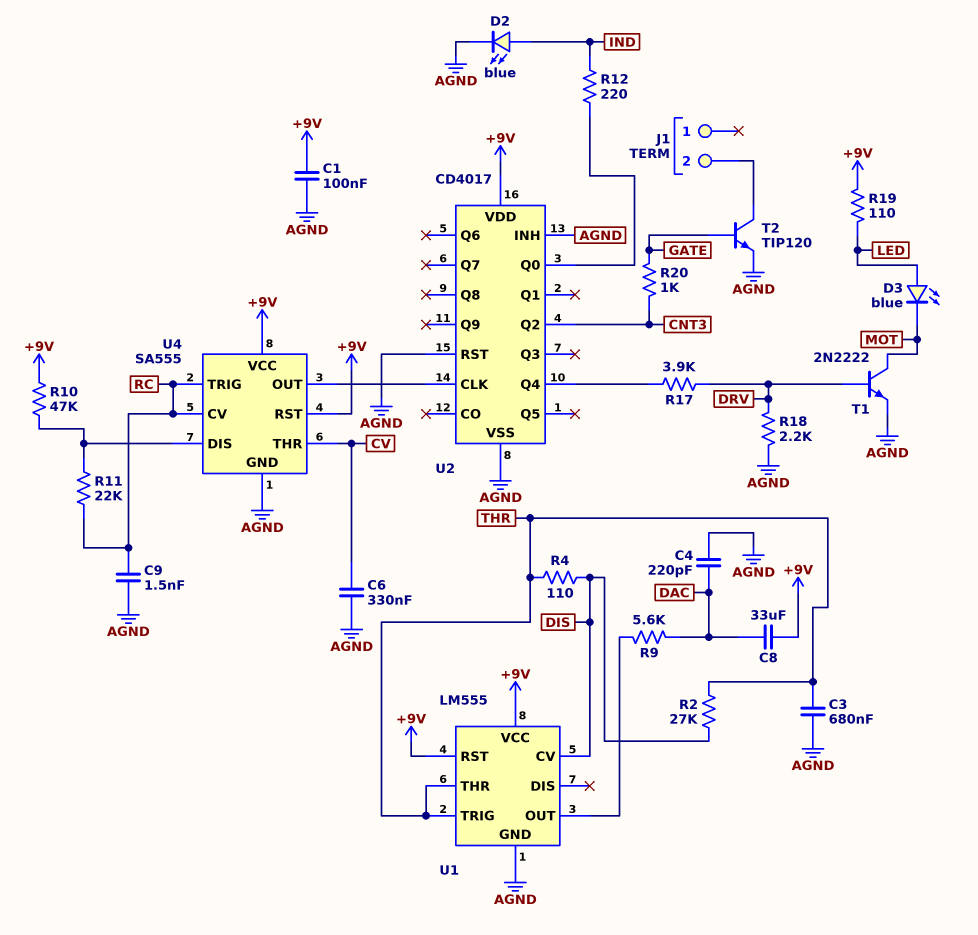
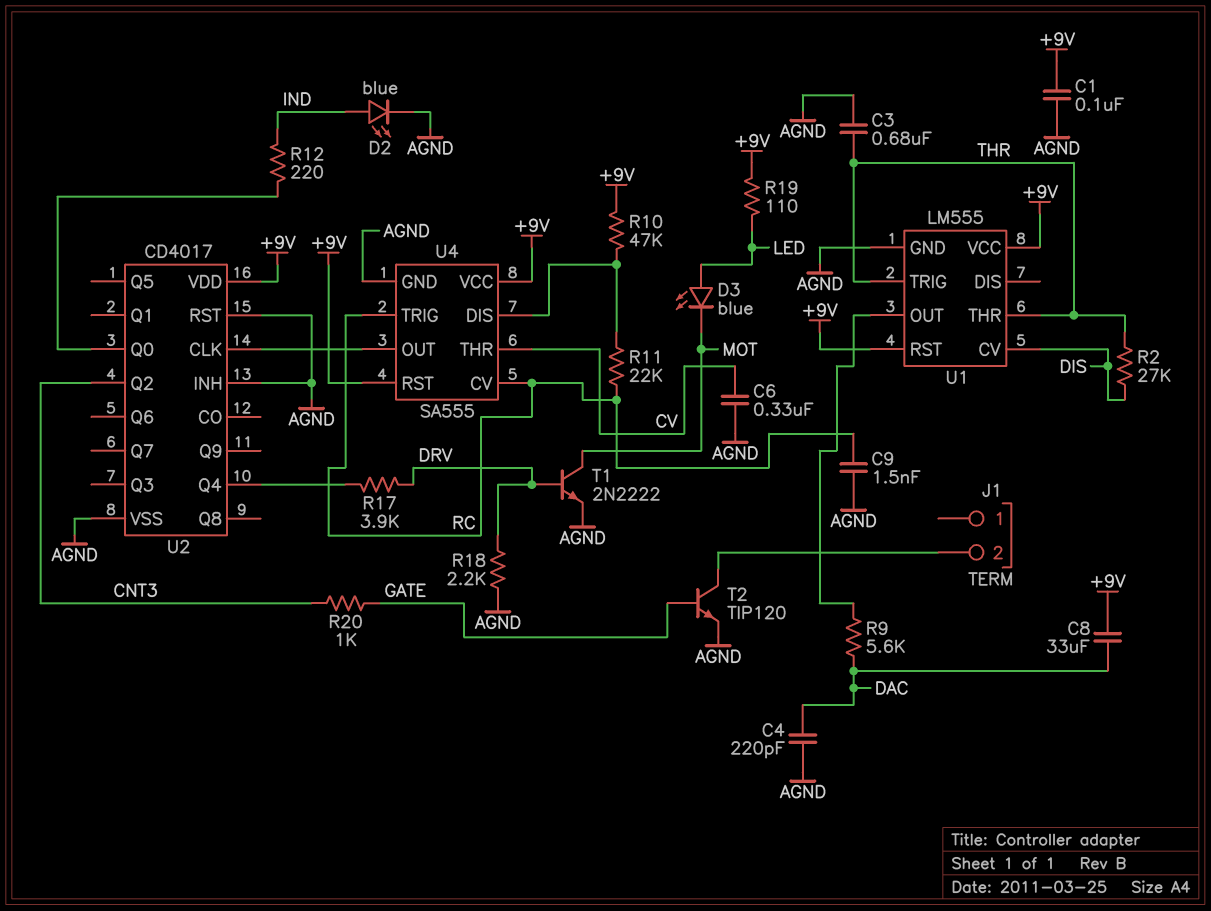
R4: 110 (DIS, THR) -> none

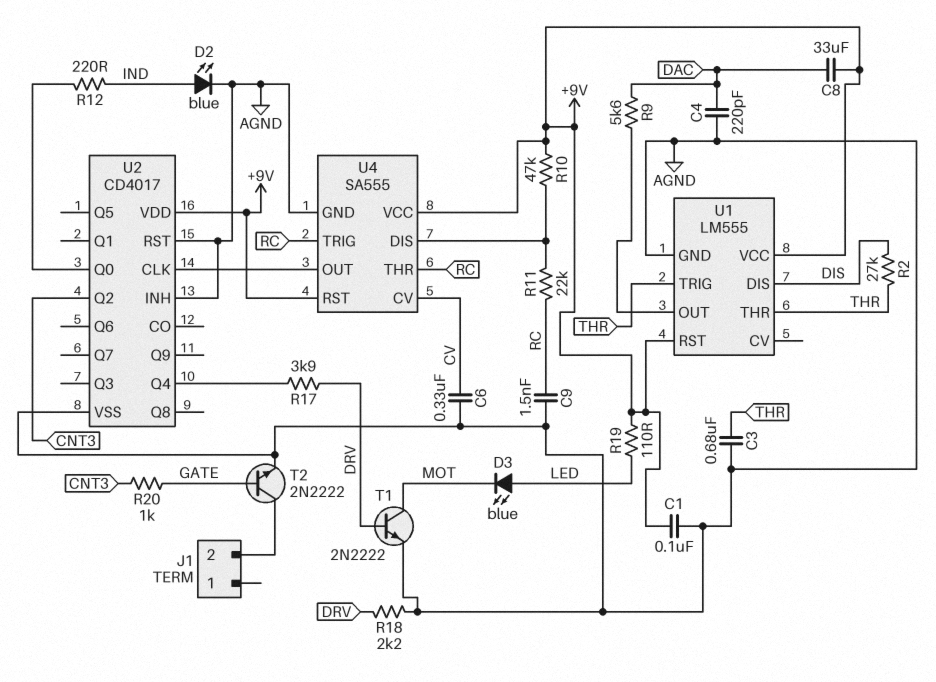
T2: NPN TIP120 (B GATE, C J1/2, E AGND) -> NPN 2N2222 (B GATE, C J1/2, E AGND)
U1 pin CV: DIS -> none
U1 pin DIS: none -> DIS
U4 pin CV: RC -> CV
U4 pin THR: CV -> RC

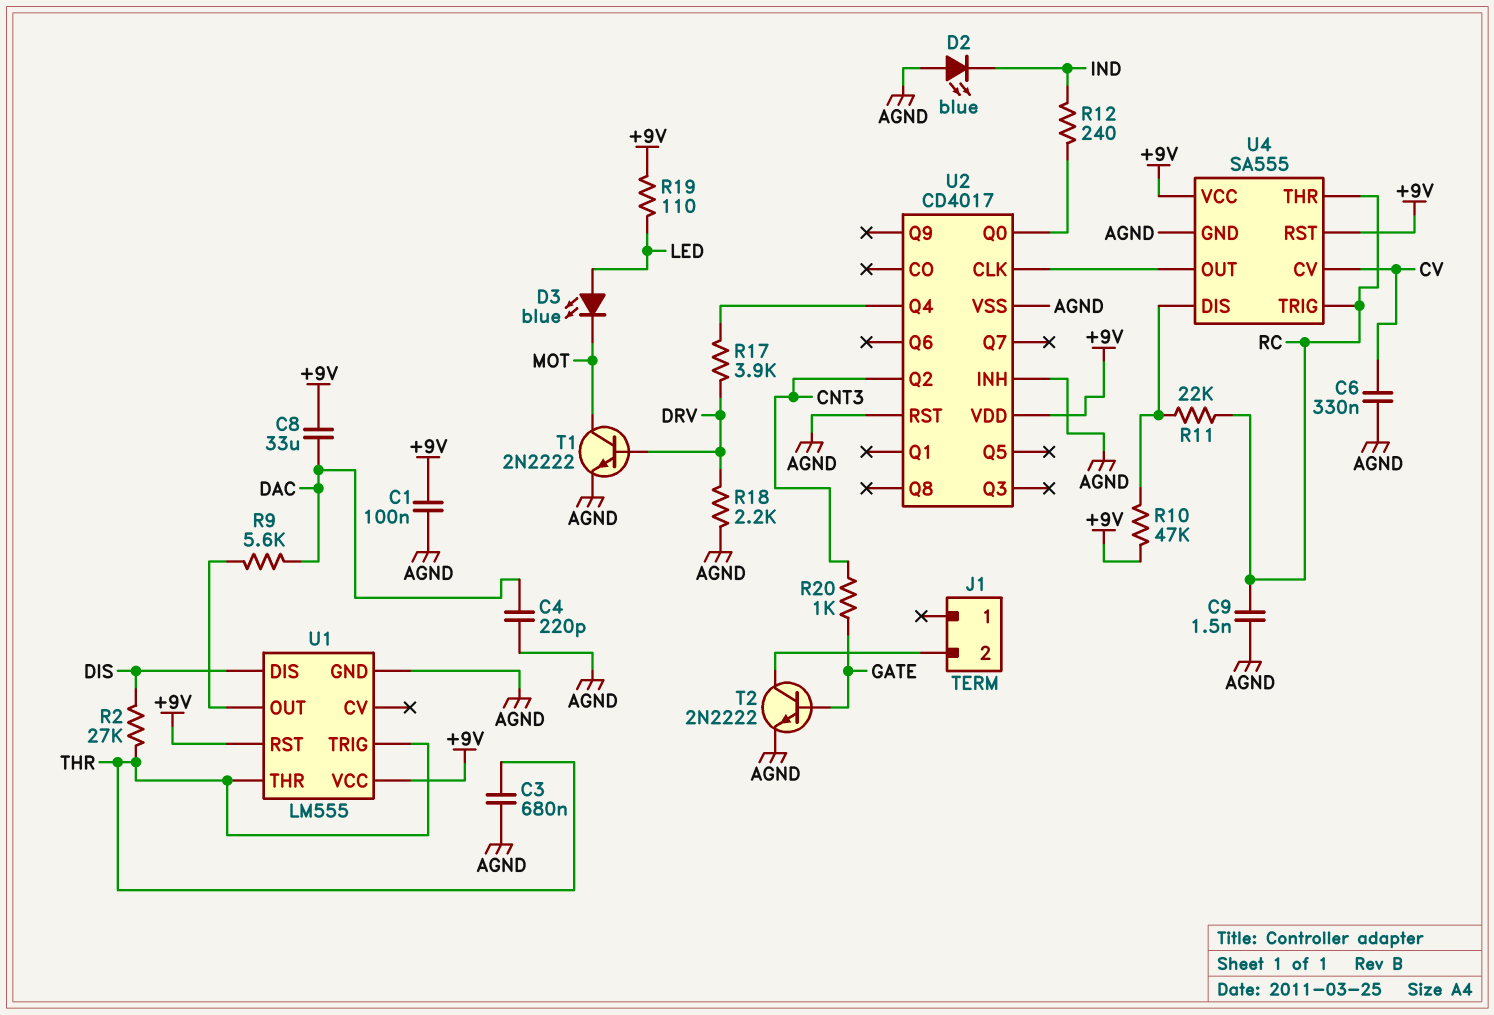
D2: LED blue (A IND, K AGND) -> LED blue (A AGND, K IND)
R12: 220 (IND, U2/Q0) -> 240 (IND, U2/Q0)

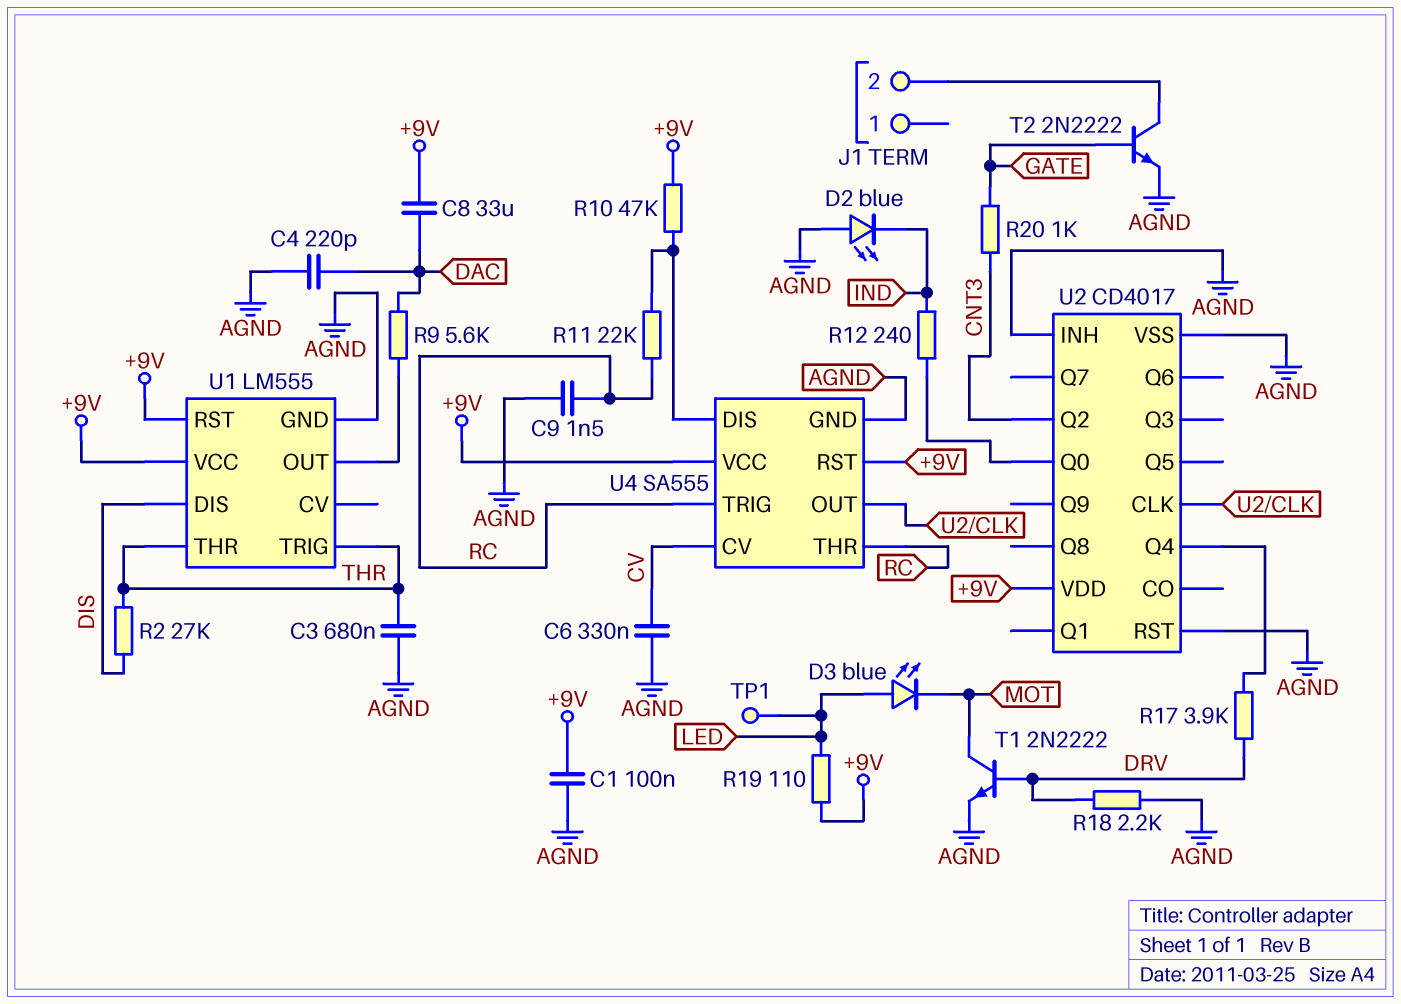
TP1: none -> test point (LED)

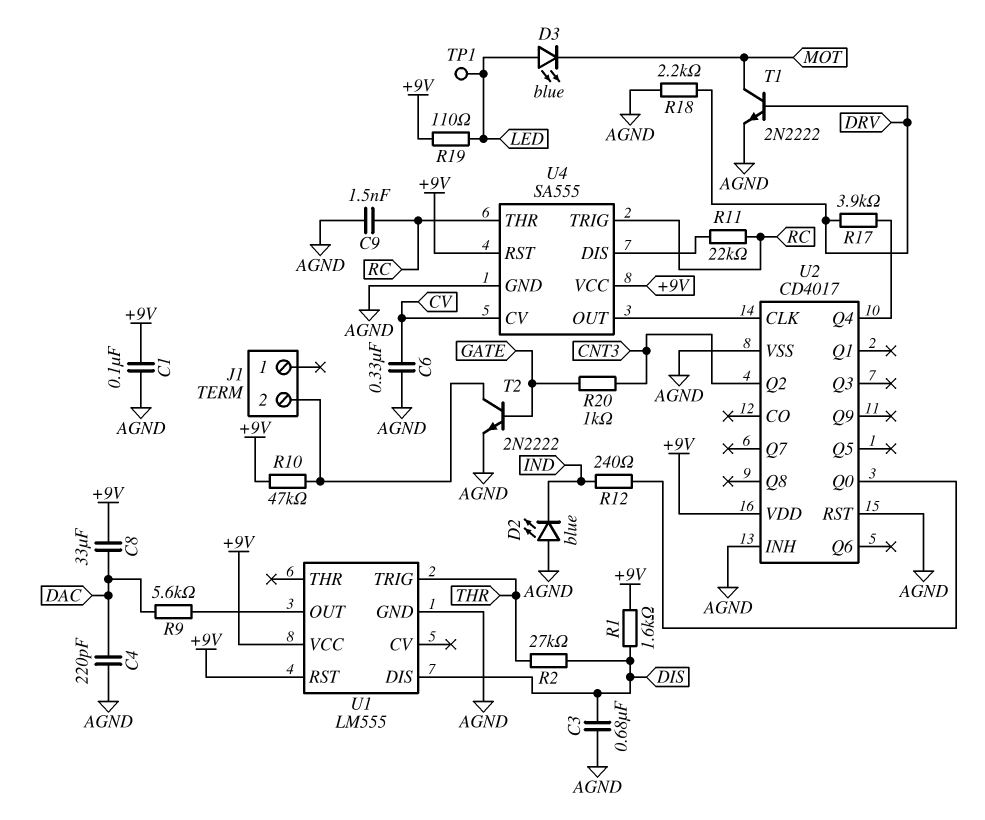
C3: 680nF (AGND, THR) -> 680nF (AGND, DIS)
R1: none -> 1.6k (+9V, DIS)
R10: 47k (+9V, U4/DIS) -> 47k (+9V, J1/2)
U1 pin THR: THR -> none

